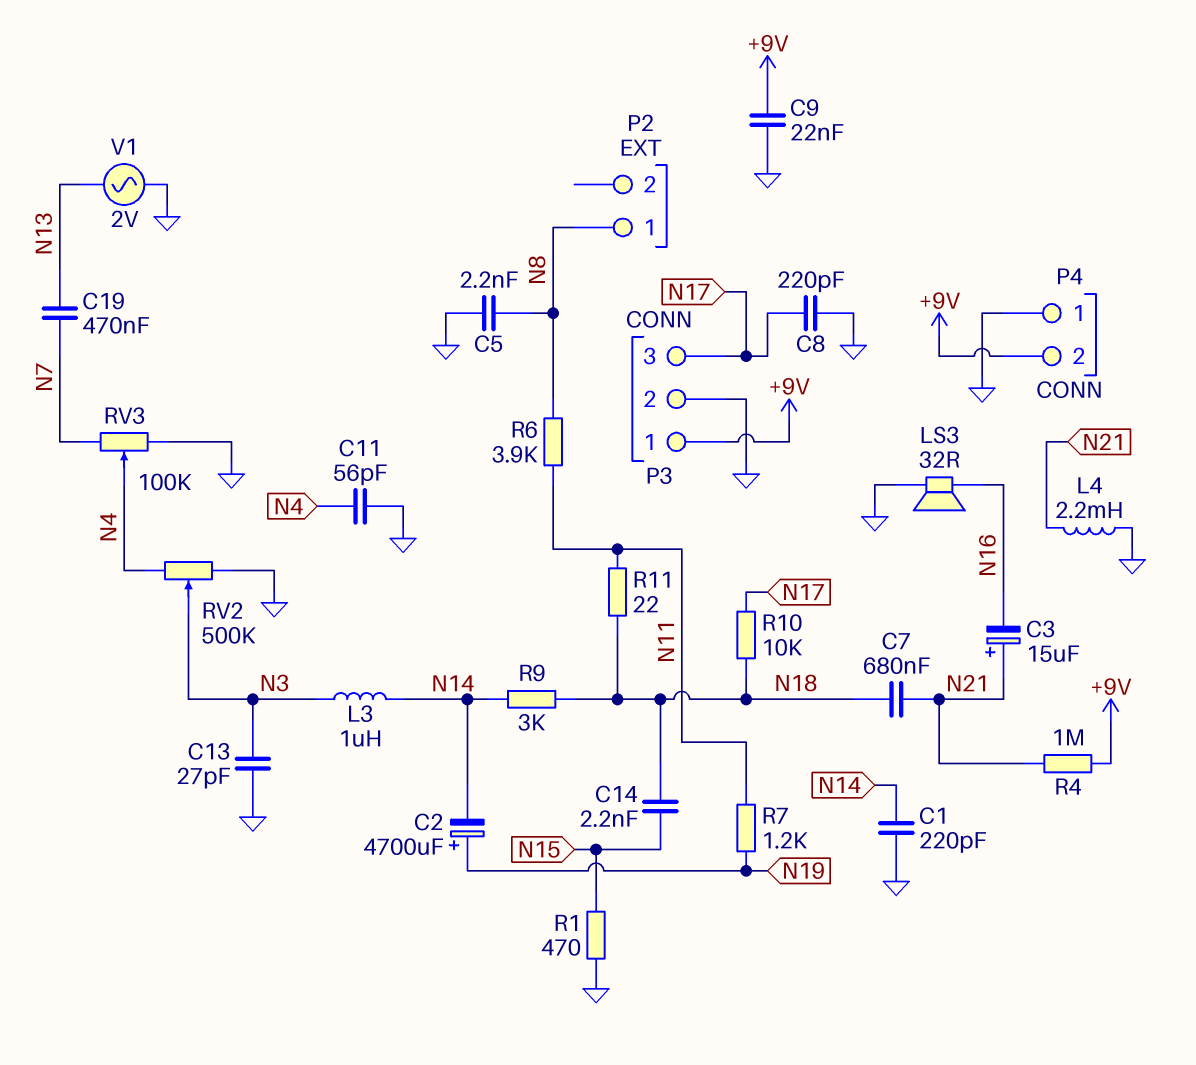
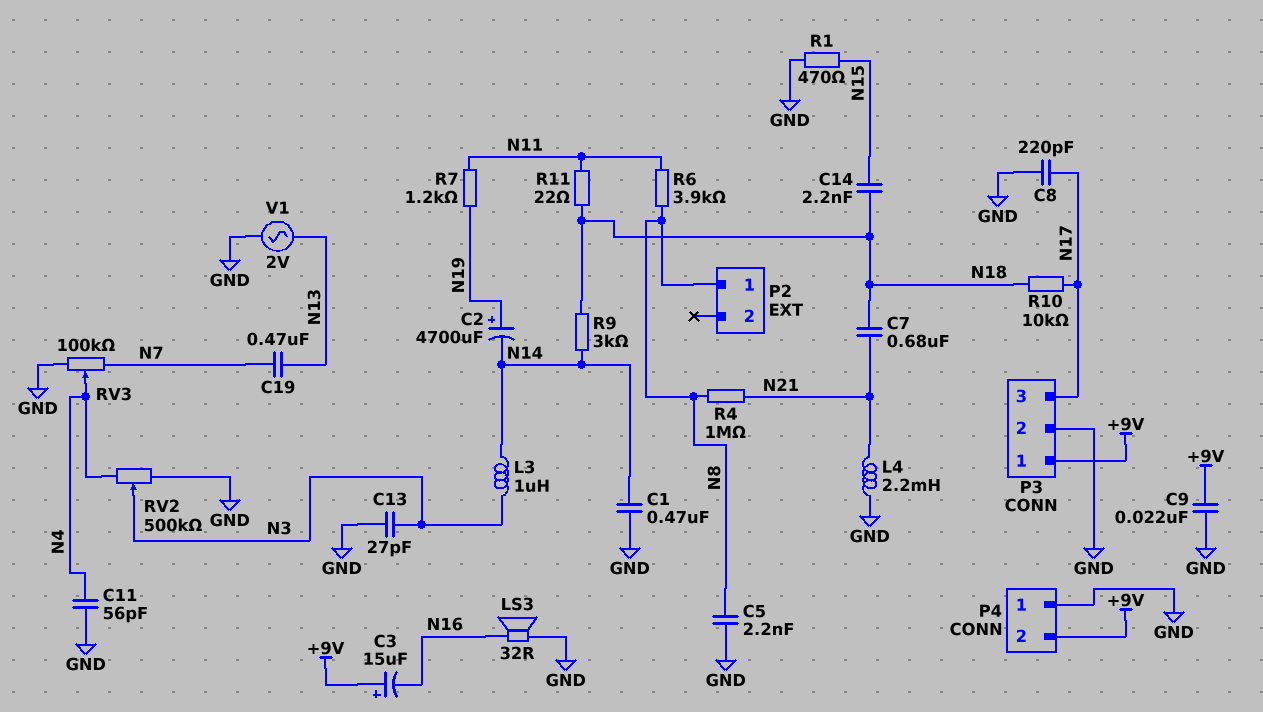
C1: 220pF (GND, N14) -> 470nF (GND, N14)
C3: 15uF (plus N21, minus N16) -> 15uF (plus +9V, minus N16)
R4: 1M (+9V, N21) -> 1M (N8, N21)

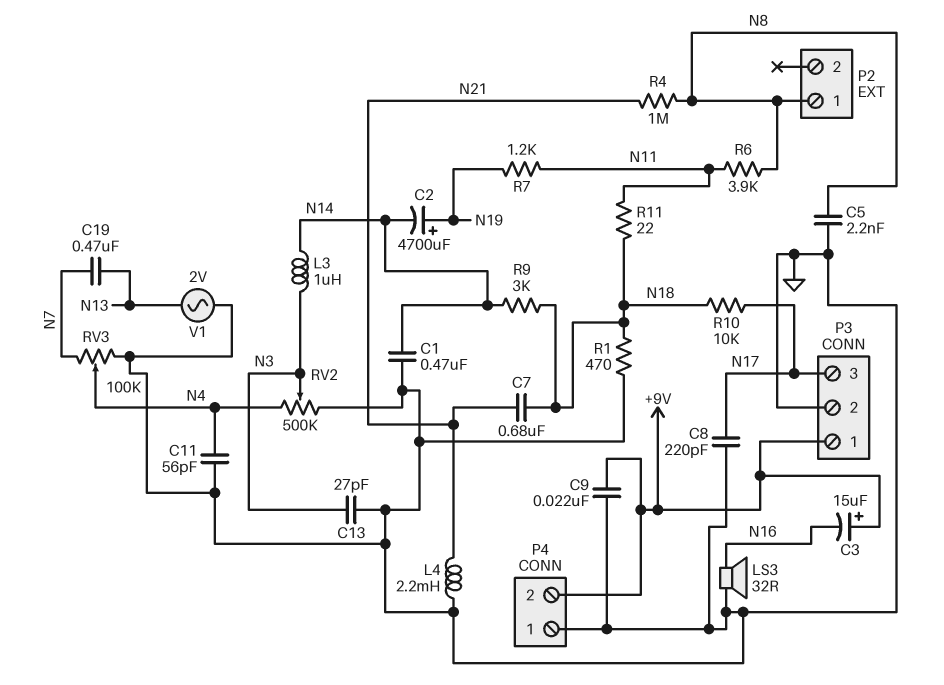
C14: 2.2nF (N15, N18) -> none
R1: 470 (GND, N15) -> 470 (GND, N18)

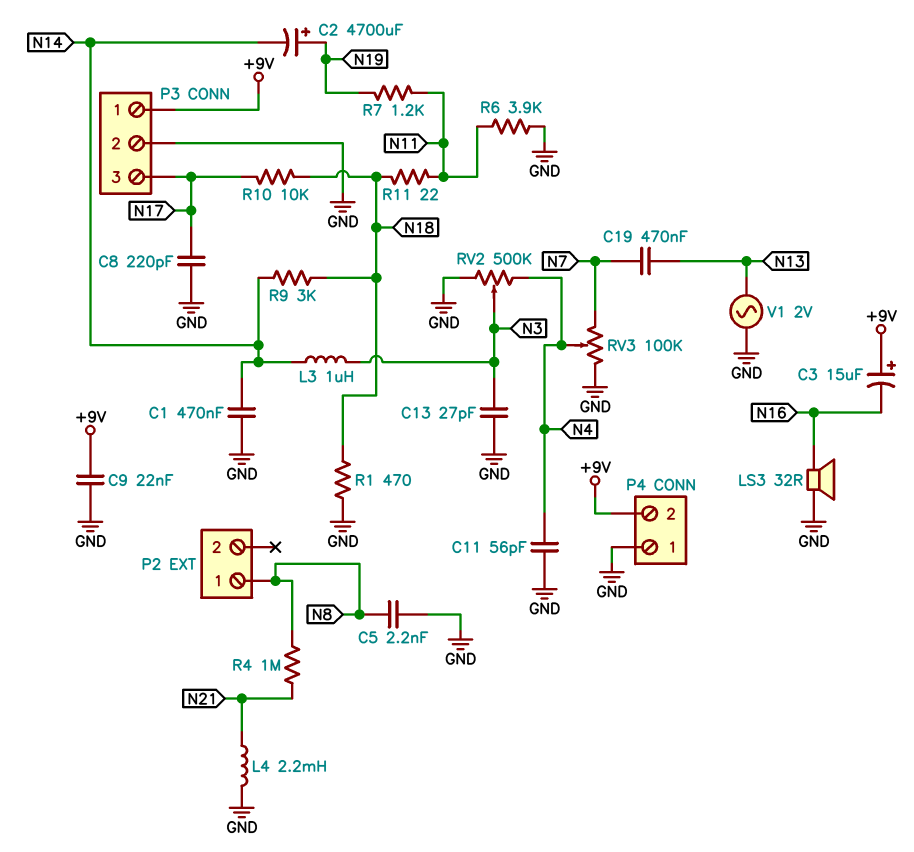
C7: 680nF (N18, N21) -> none
R6: 3.9k (N8, N11) -> 3.9k (GND, N11)

